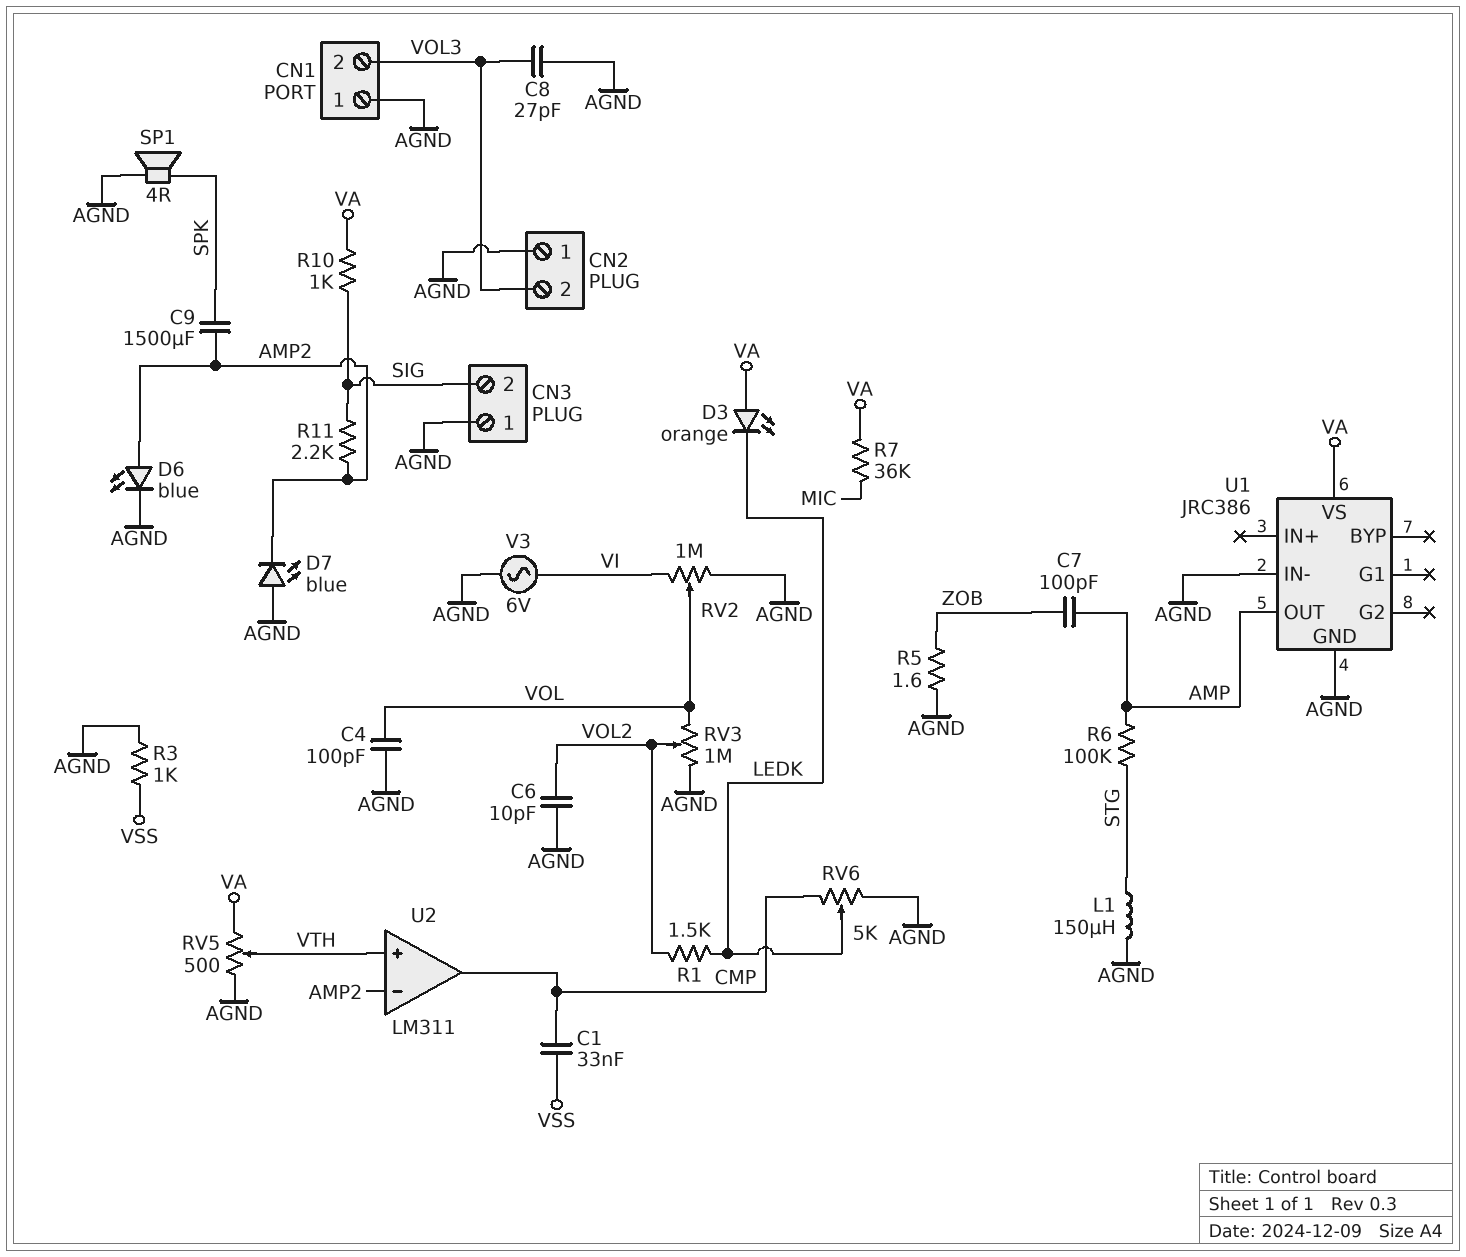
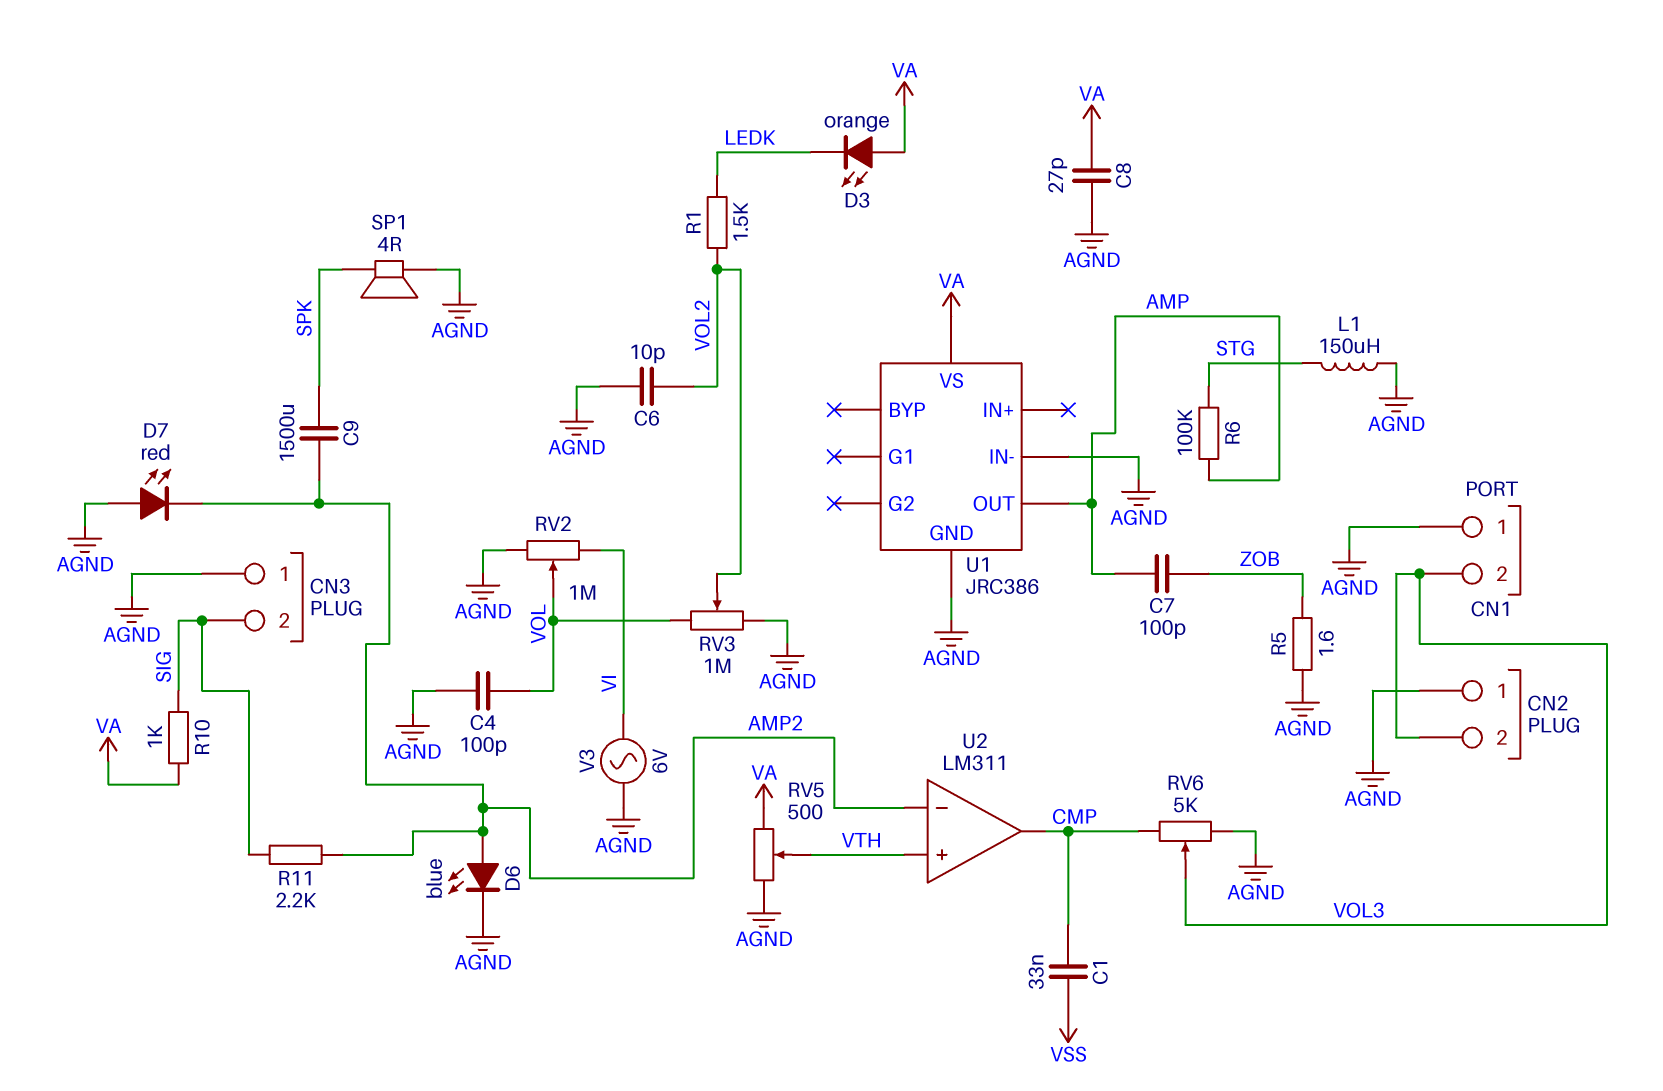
C8: 27pF (AGND, VOL3) -> 27pF (AGND, VA)
D7: LED blue (A AGND, K AMP2) -> LED red (A AGND, K AMP2)
R3: 1k (AGND, VSS) -> none
R7: 36k (MIC, VA) -> none
RV6: 5k (AGND, CMP, wiper LEDK) -> 5k (AGND, CMP, wiper VOL3)

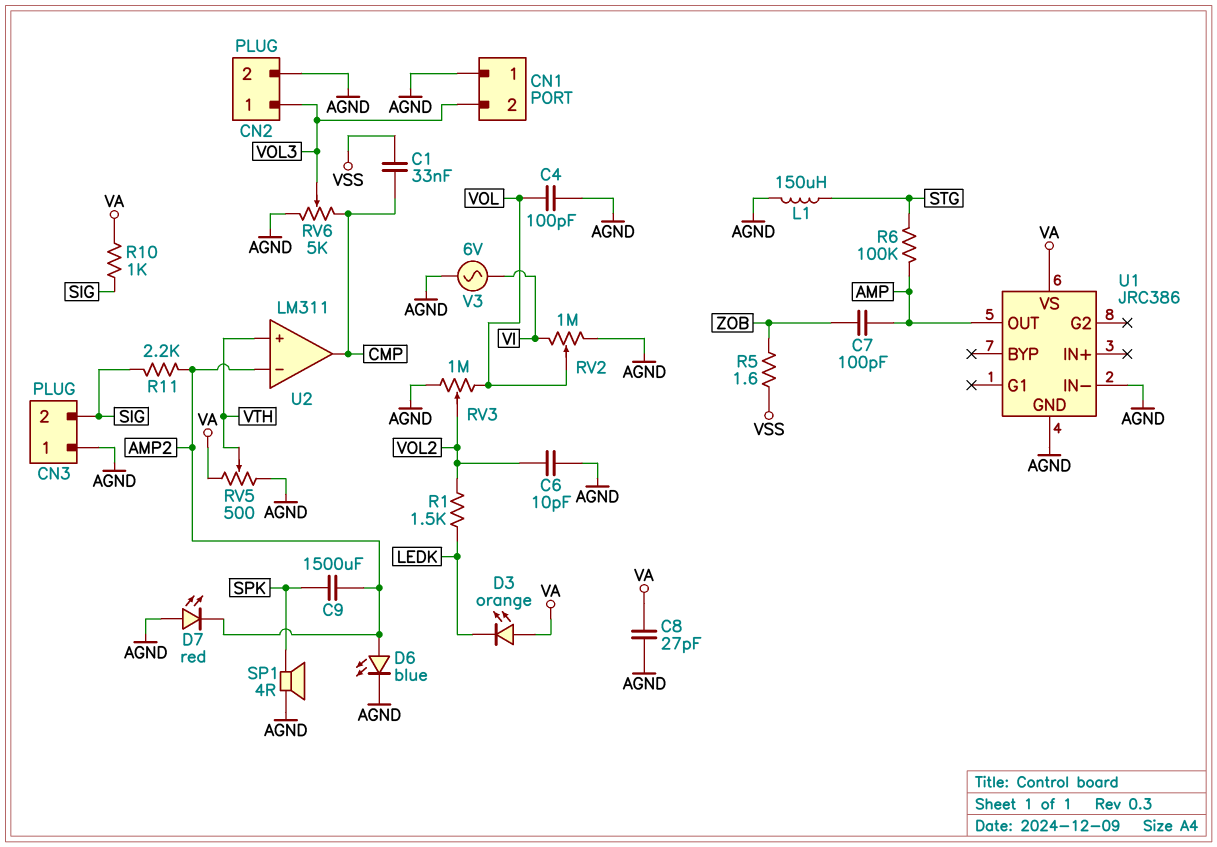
CN2 pin 1: AGND -> VOL3
CN2 pin 2: VOL3 -> AGND
R5: 1.6 (AGND, ZOB) -> 1.6 (VSS, ZOB)

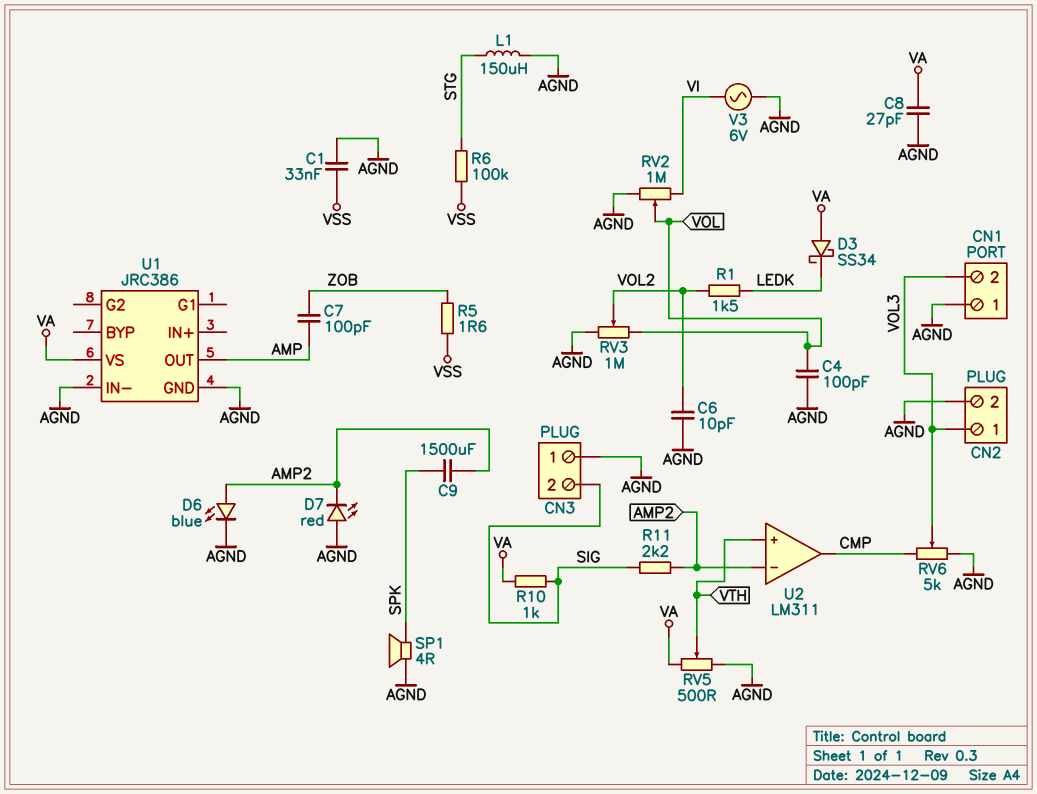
C1: 33nF (CMP, VSS) -> 33nF (AGND, VSS)
D3: LED orange (A VA, K LEDK) -> schottky SS34 (A VA, K LEDK)
R6: 100k (AMP, STG) -> 100k (STG, VSS)

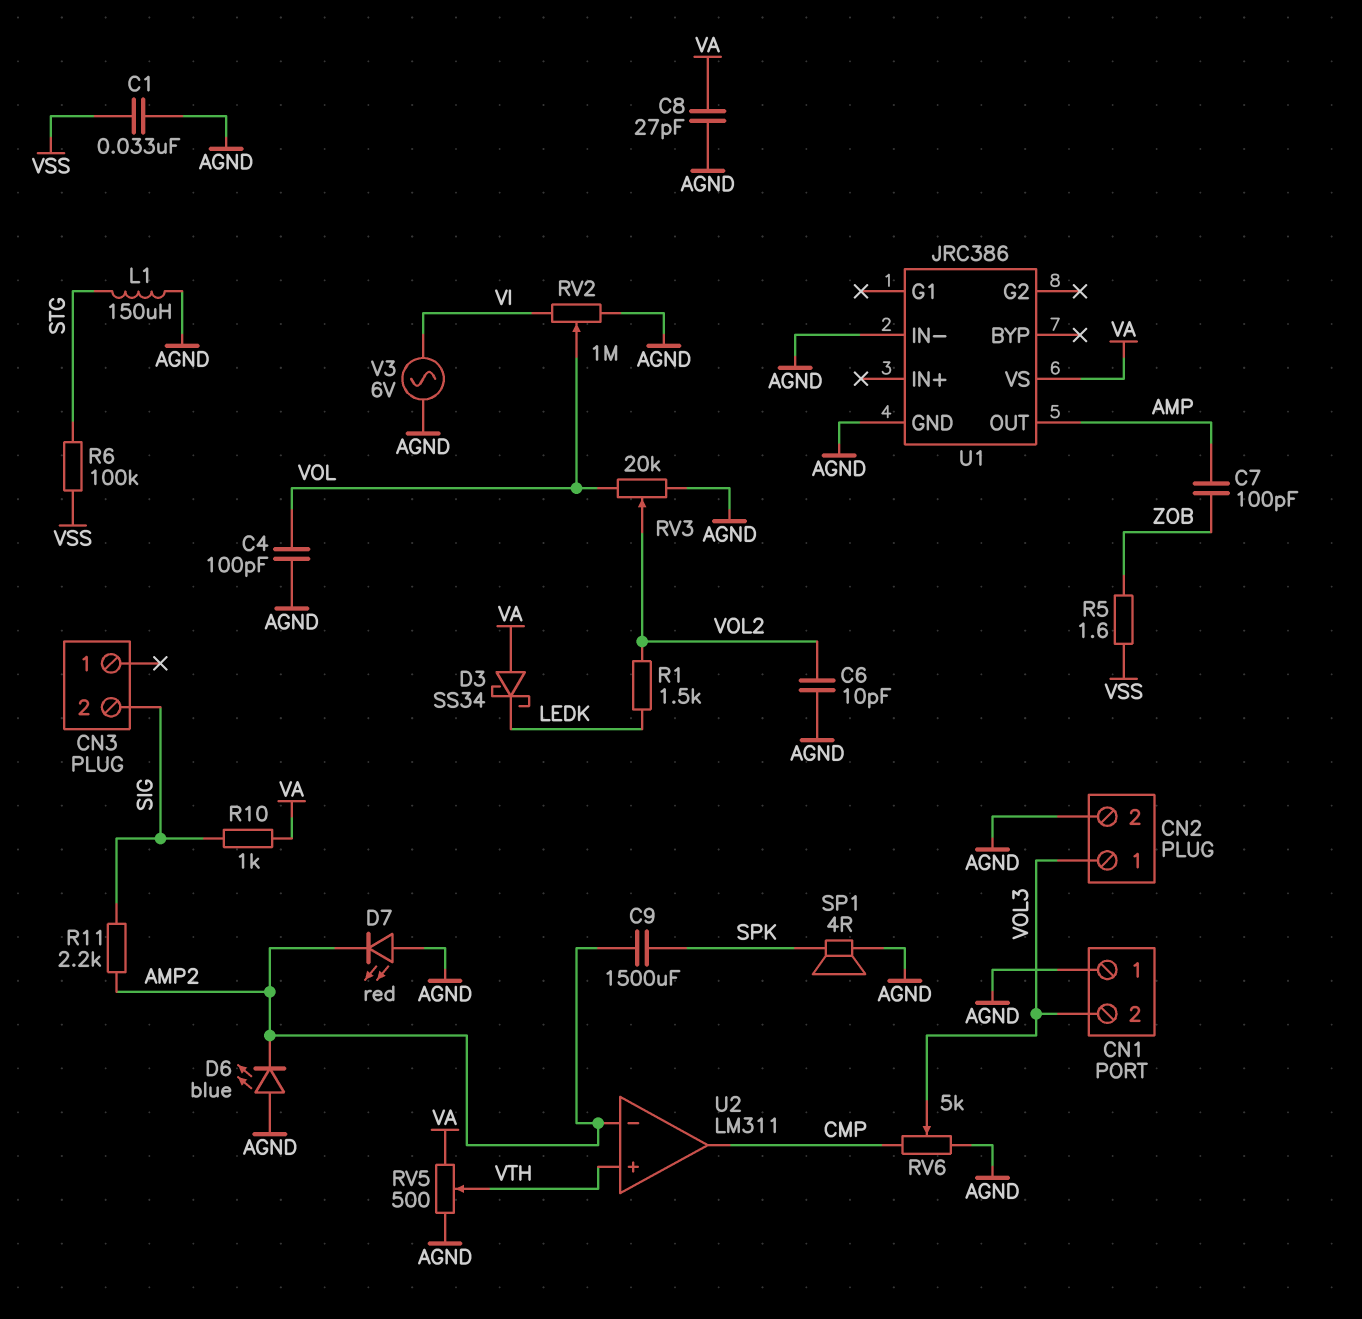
CN3 pin 1: AGND -> none
D6: LED blue (A AMP2, K AGND) -> LED blue (A AGND, K AMP2)
RV3: 1M (AGND, VOL, wiper VOL2) -> 20k (AGND, VOL, wiper VOL2)

